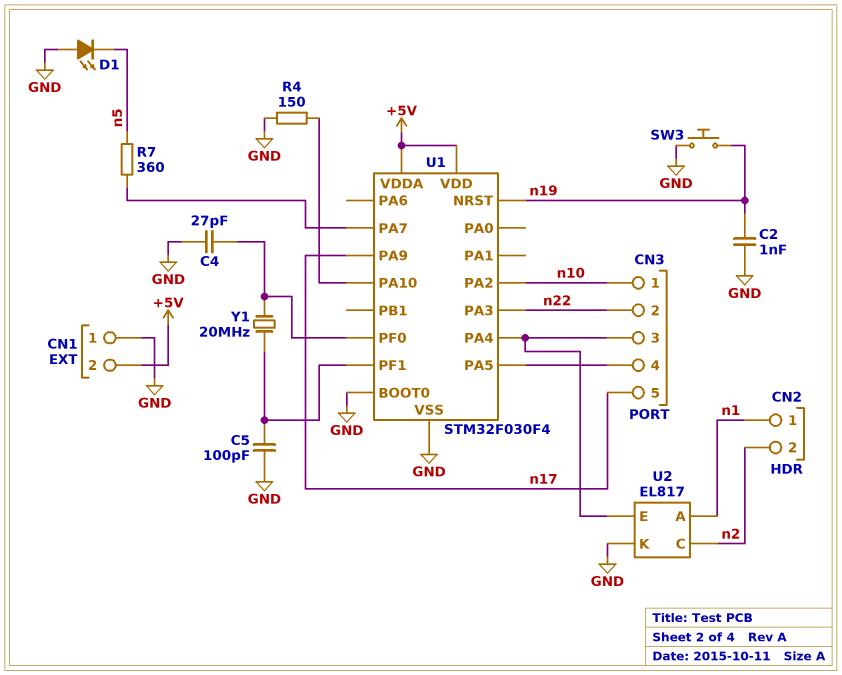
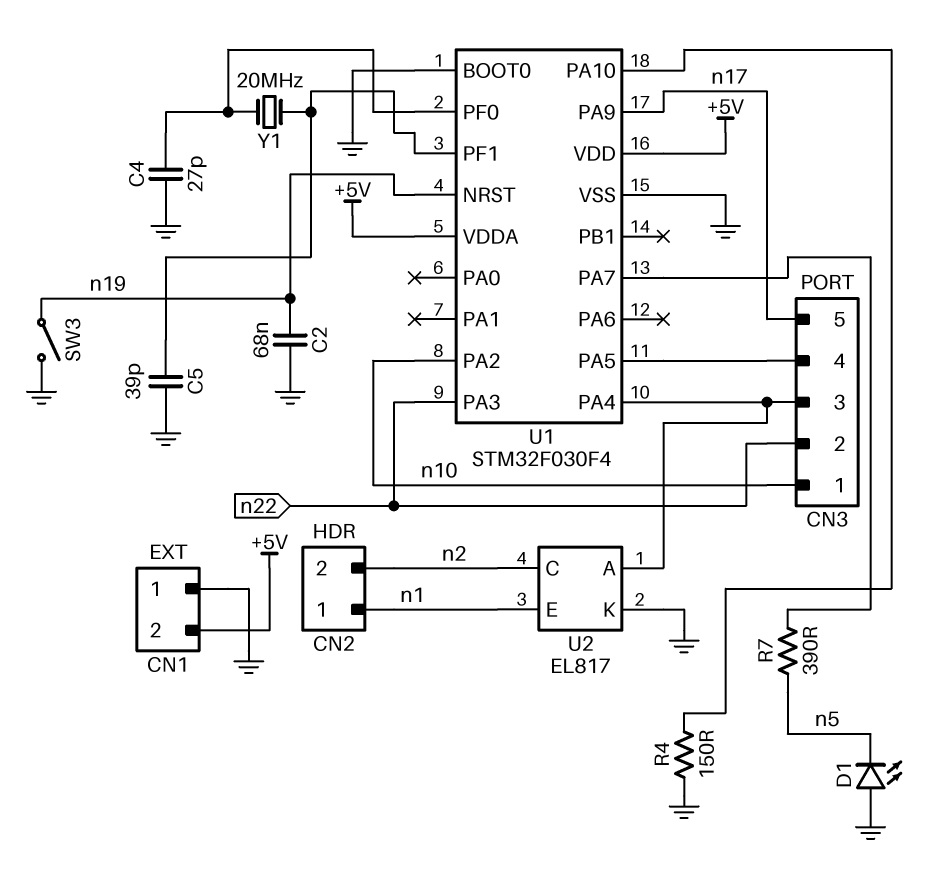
C2: 1nF (GND, n19) -> 68nF (GND, n19)
C5: 100pF (GND, U1/PF1) -> 39pF (GND, U1/PF1)
R7: 360 (U1/PA7, n5) -> 390 (U1/PA7, n5)
SW3: button (GND, n19) -> switch (GND, n19)
U2 pin A: n1 -> CN3/3
U2 pin E: CN3/3 -> n1

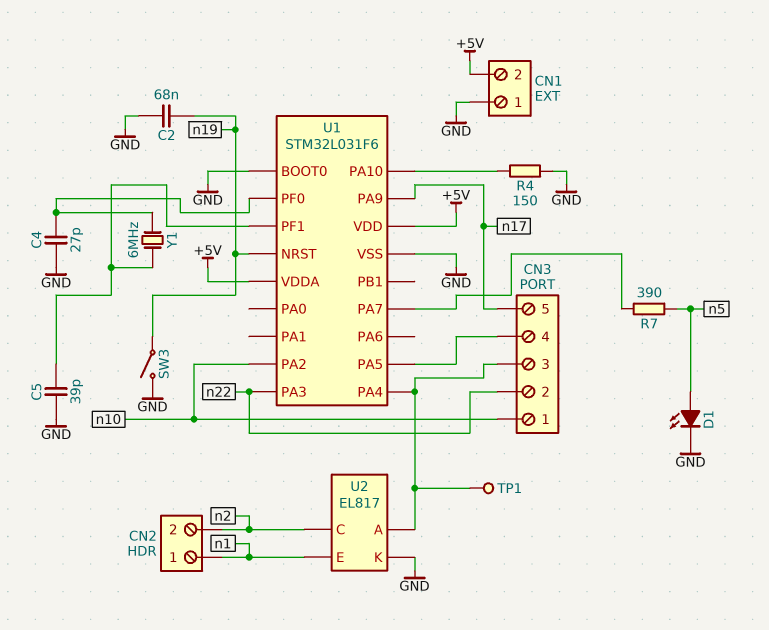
D1: LED (A GND, K n5) -> LED (A n5, K GND)
TP1: none -> test point (CN3/3)
U1: STM32F030F4 -> STM32L031F6
Y1: 20MHz (U1/PF0, U1/PF1) -> 6MHz (U1/PF0, U1/PF1)

